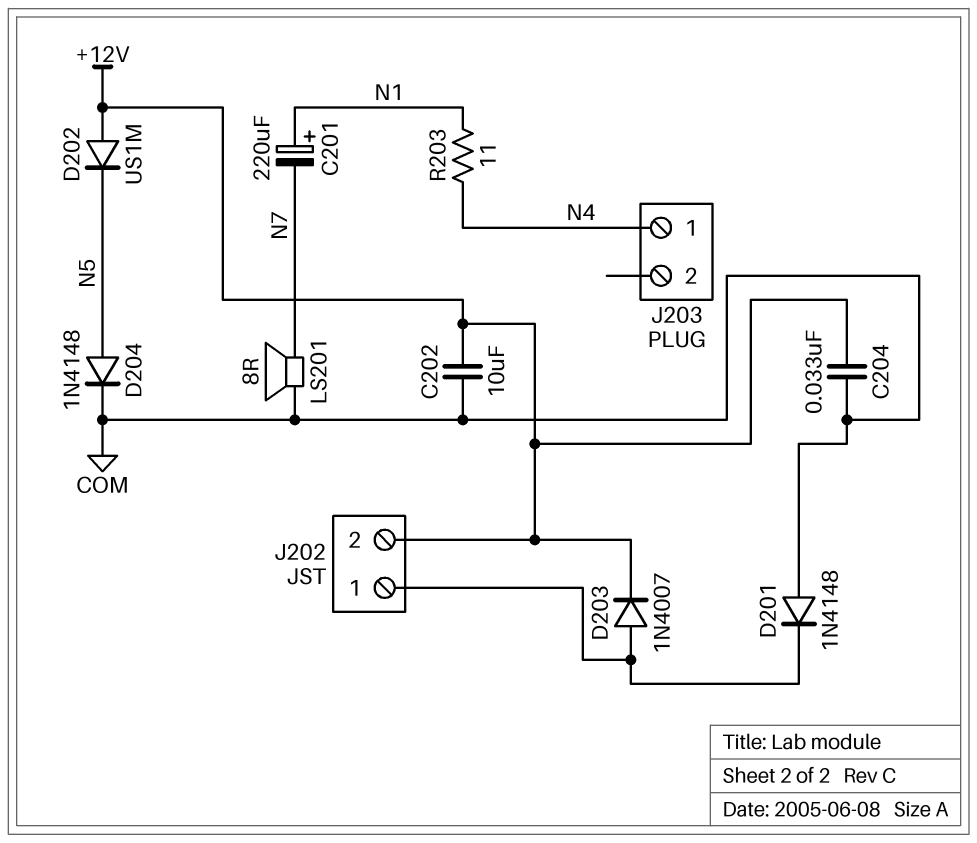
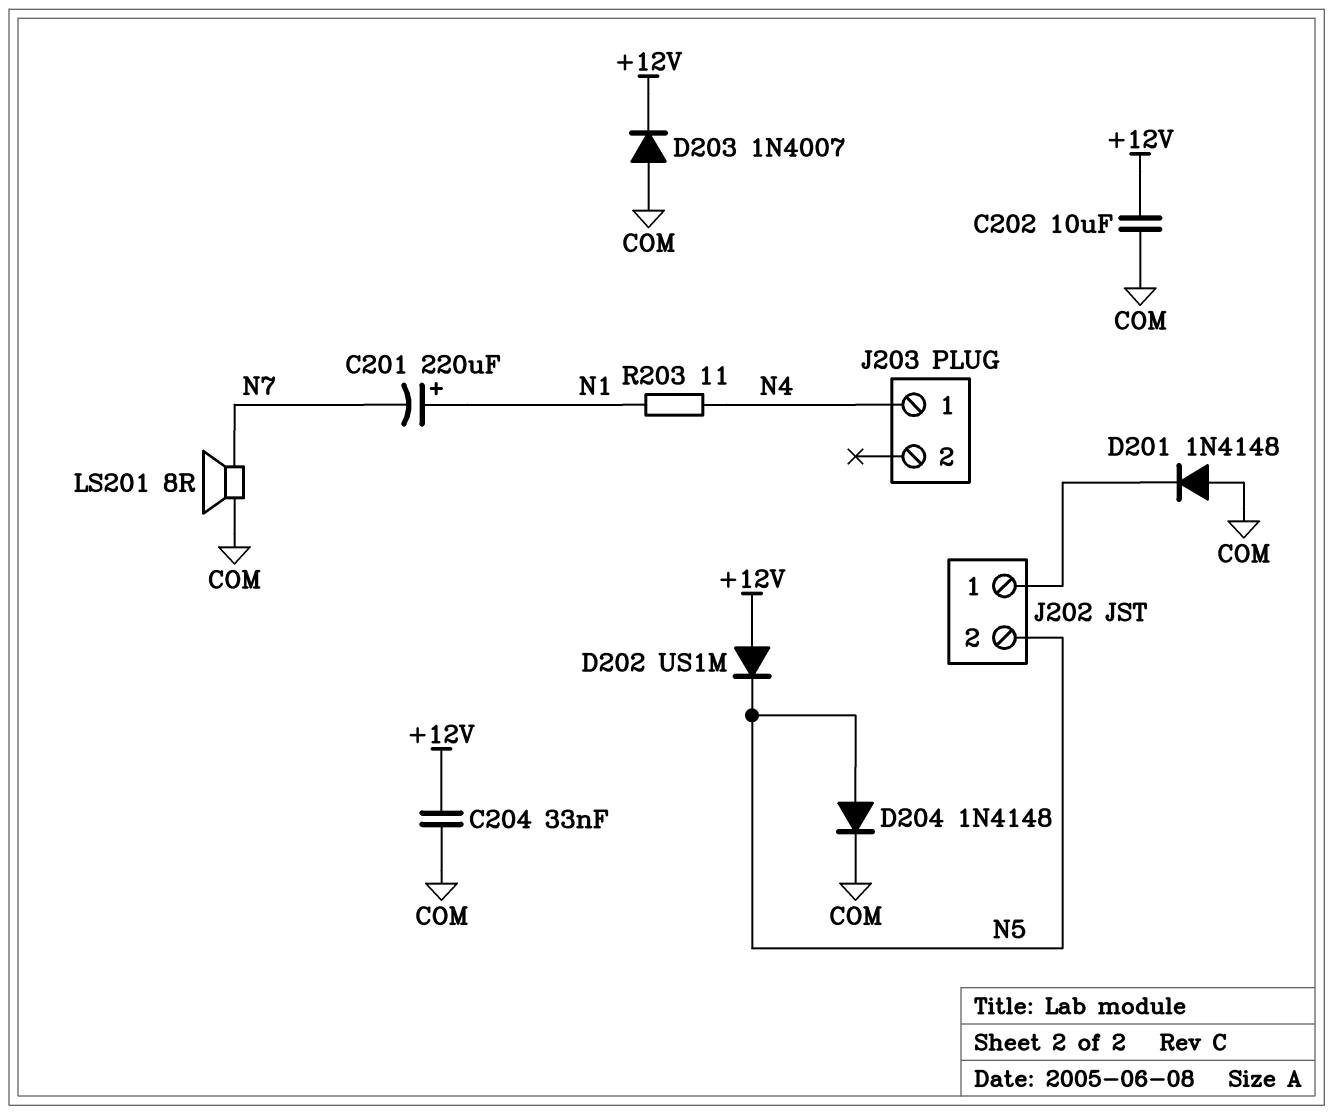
D203: diode 1N4007 (A J202/1, K +12V) -> diode 1N4007 (A COM, K +12V)
J202 pin 2: +12V -> N5

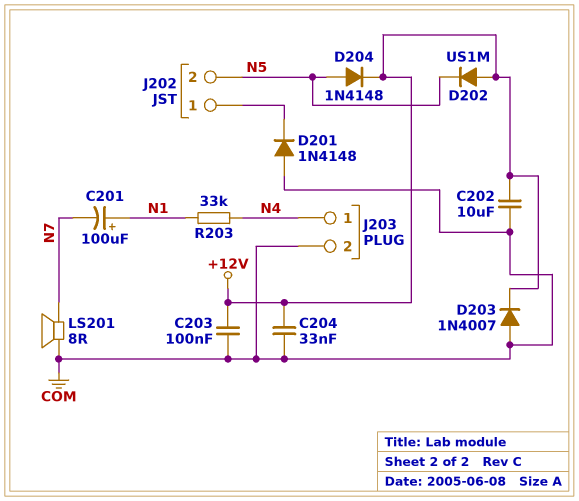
C201: 220uF (plus N1, minus N7) -> 100uF (plus N1, minus N7)
C203: none -> 100nF (+12V, COM)
D204: diode 1N4148 (A N5, K COM) -> diode 1N4148 (A N5, K +12V)
J203 pin 2: none -> COM
R203: 11 (N1, N4) -> 33k (N1, N4)

